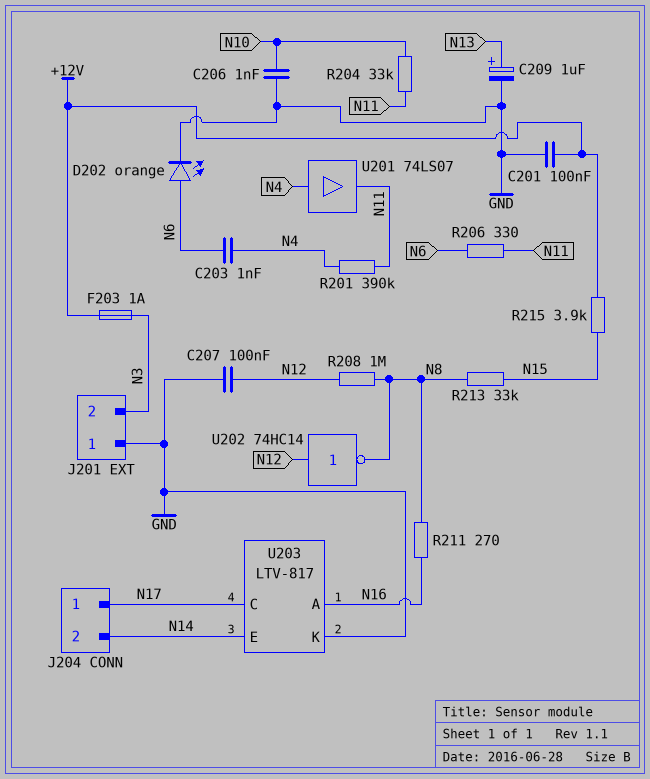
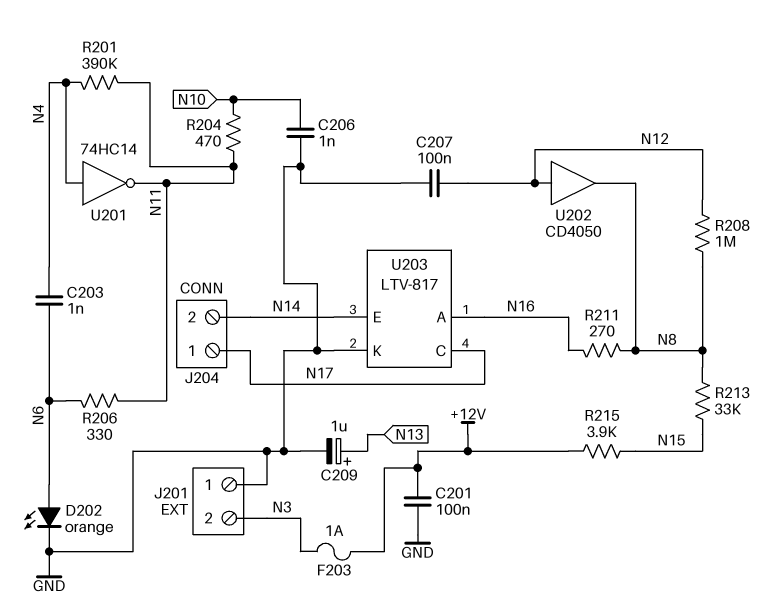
R204: 33k (N10, N11) -> 470 (N10, N11)
U201: buffer 74LS07 (in N4, out N11) -> NOT 74HC14 (in N4, out N11)
U202: NOT 74HC14 (in N12, out N8) -> buffer CD4050 (in N12, out N8)

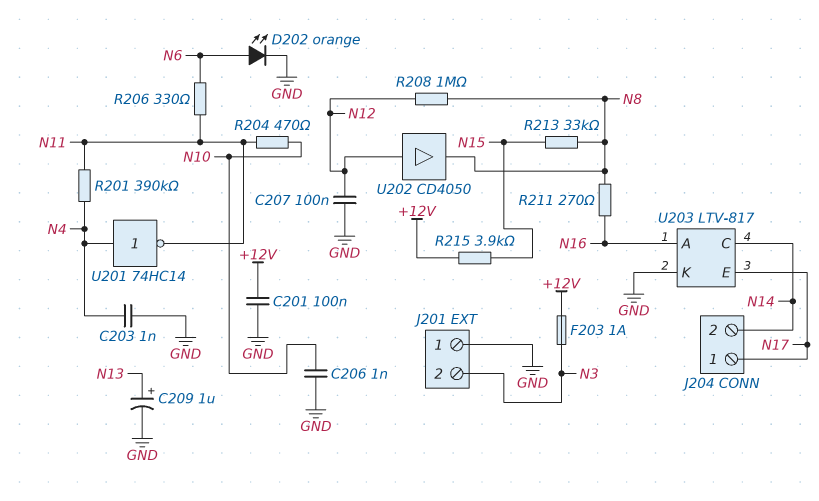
C203: 1nF (N4, N6) -> 1nF (GND, N4)
U203 pin C: N17 -> N14
U203 pin E: N14 -> N17

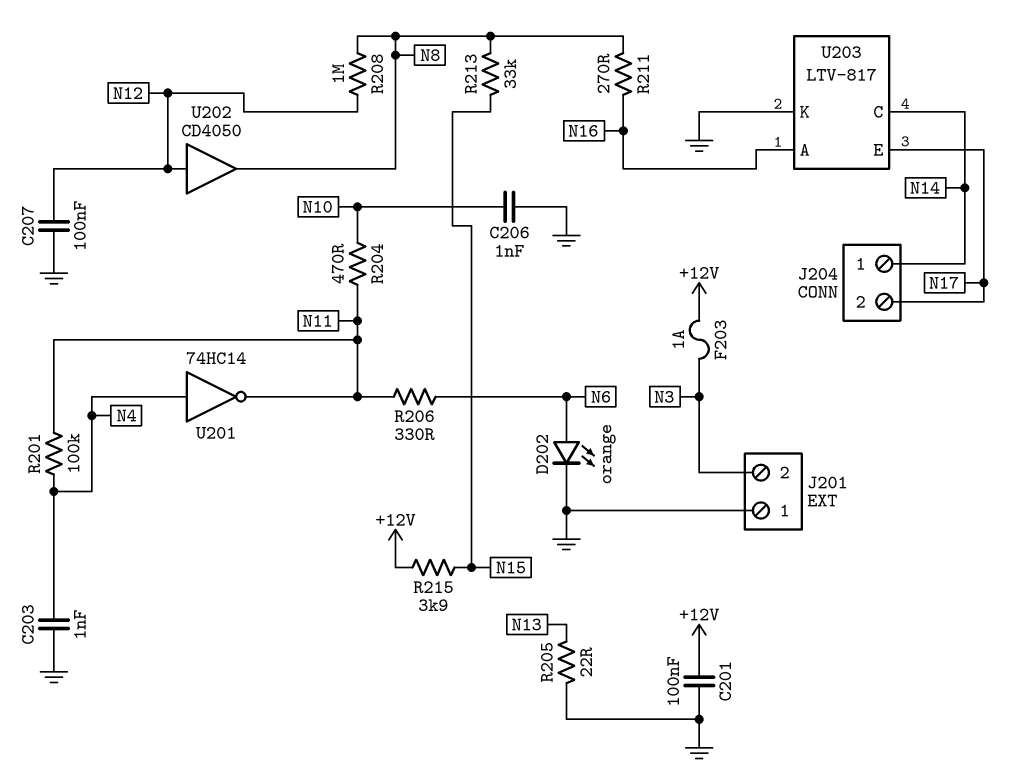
C209: 1uF (plus N13, minus GND) -> none
J204 pin 1: N17 -> N14
J204 pin 2: N14 -> N17
R201: 390k (N4, N11) -> 100k (N4, N11)
R205: none -> 22 (GND, N13)

